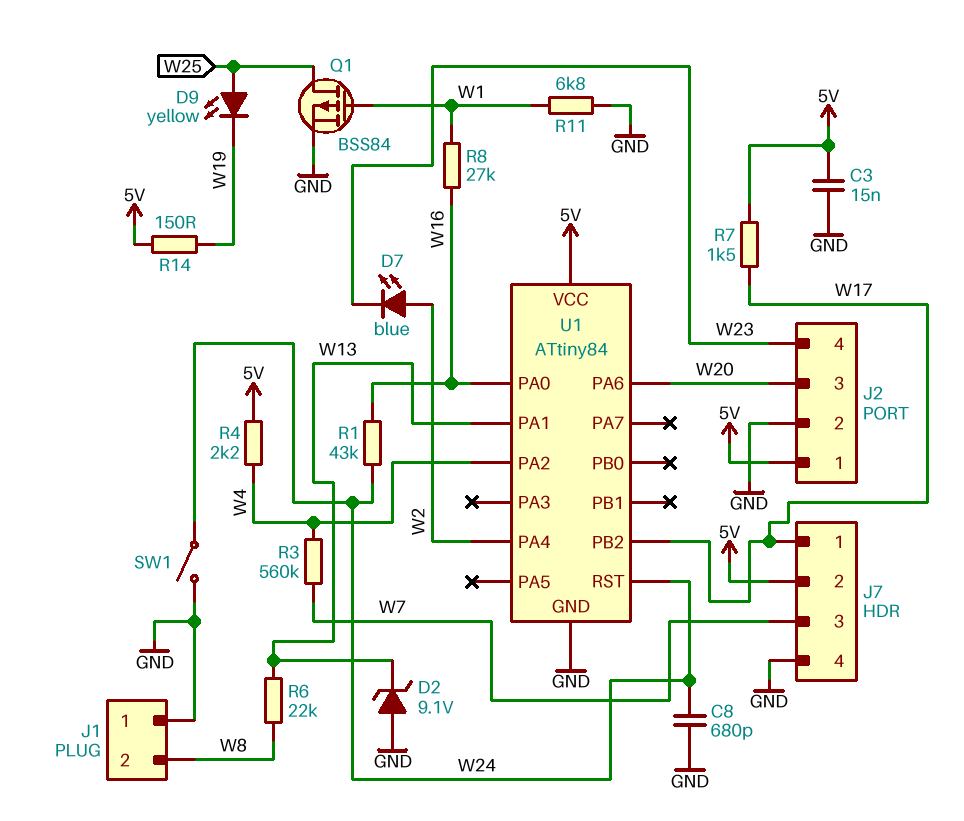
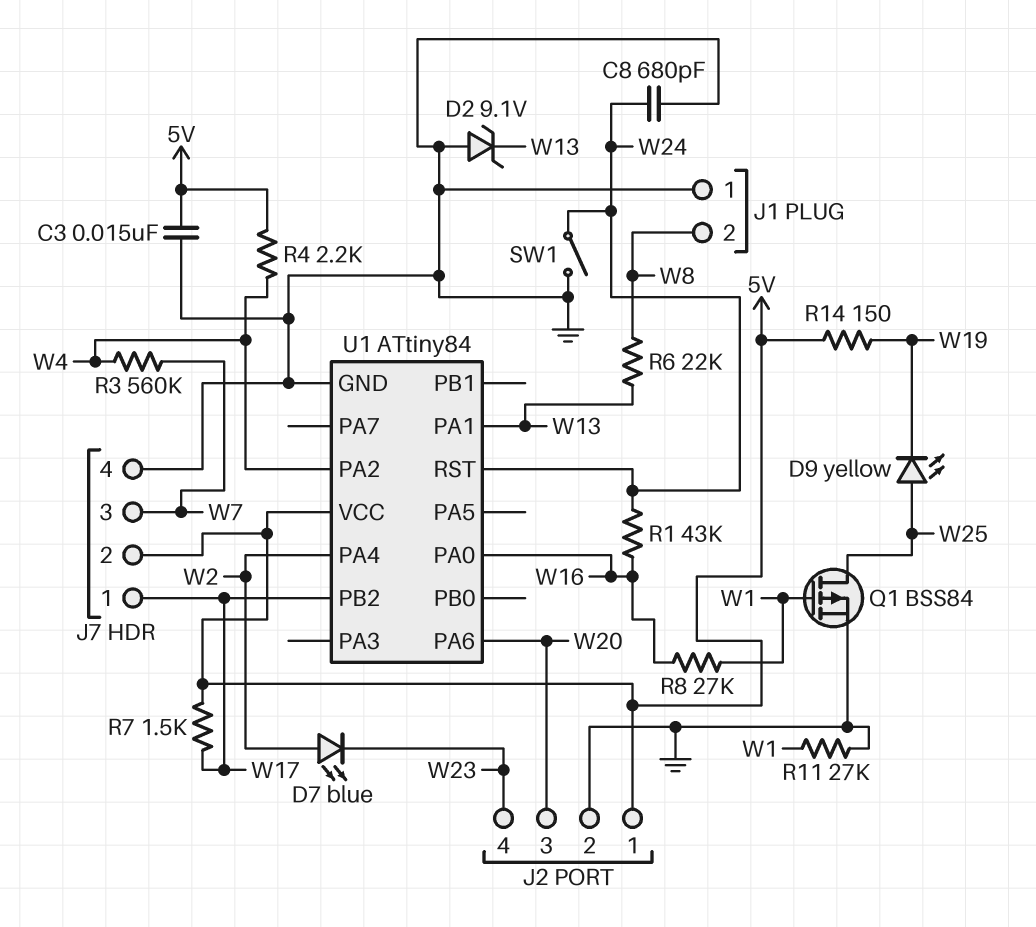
R11: 6.8k (GND, W1) -> 27k (GND, W1)

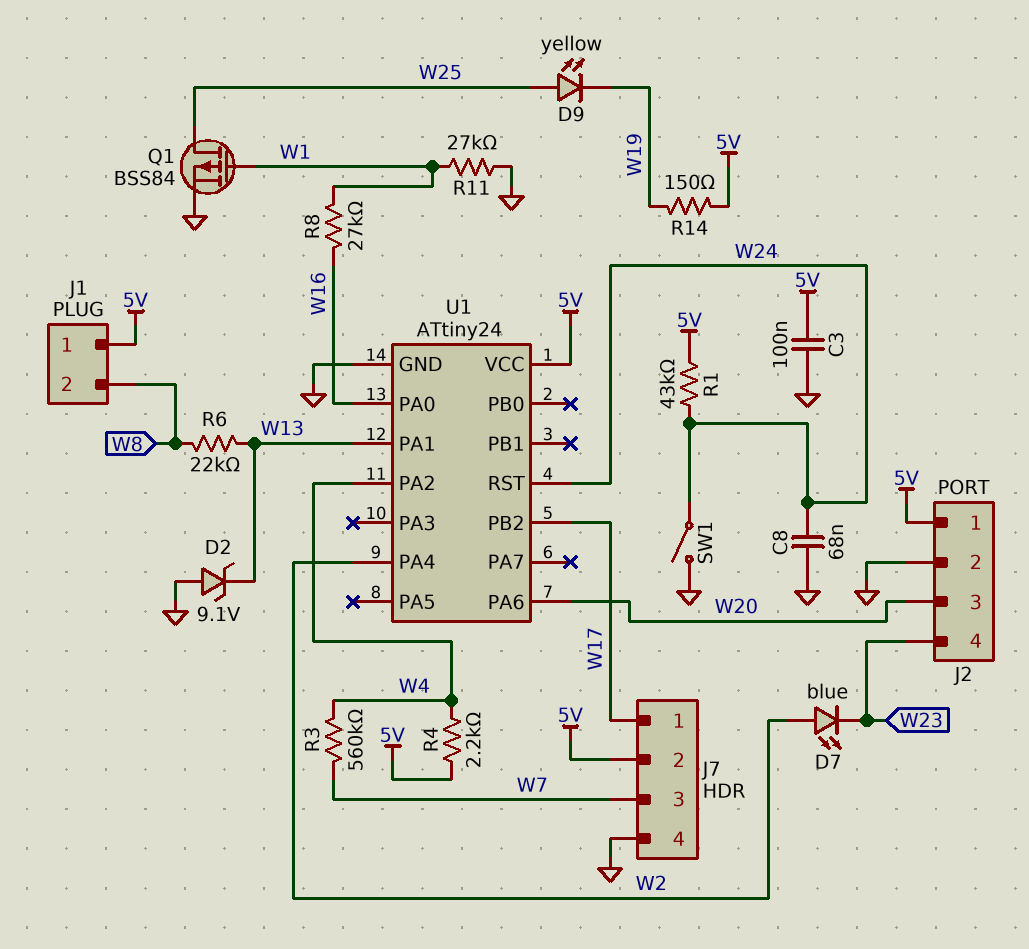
C3: 15nF (5V, GND) -> 100nF (5V, GND)
C8: 680pF (GND, W24) -> 68nF (GND, W24)
J1 pin 1: GND -> 5V
R1: 43k (W16, W24) -> 43k (5V, W24)
R7: 1.5k (5V, W17) -> none
U1: ATtiny84 -> ATtiny24

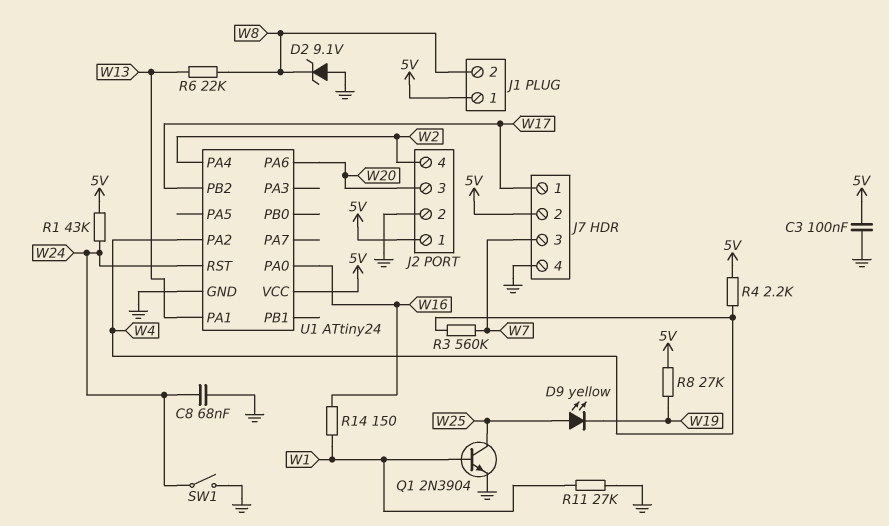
D2: zener 9.1V (A GND, K W13) -> zener 9.1V (A GND, K W8)
D7: LED blue (A W2, K W23) -> none
J2 pin 4: W23 -> W2
Q1: PMOS BSS84 (G W1, D W25, S GND) -> NPN 2N3904 (B W1, C W25, E GND)
R8: 27k (W1, W16) -> 27k (5V, W19)
R14: 150 (5V, W19) -> 150 (W1, W16)

